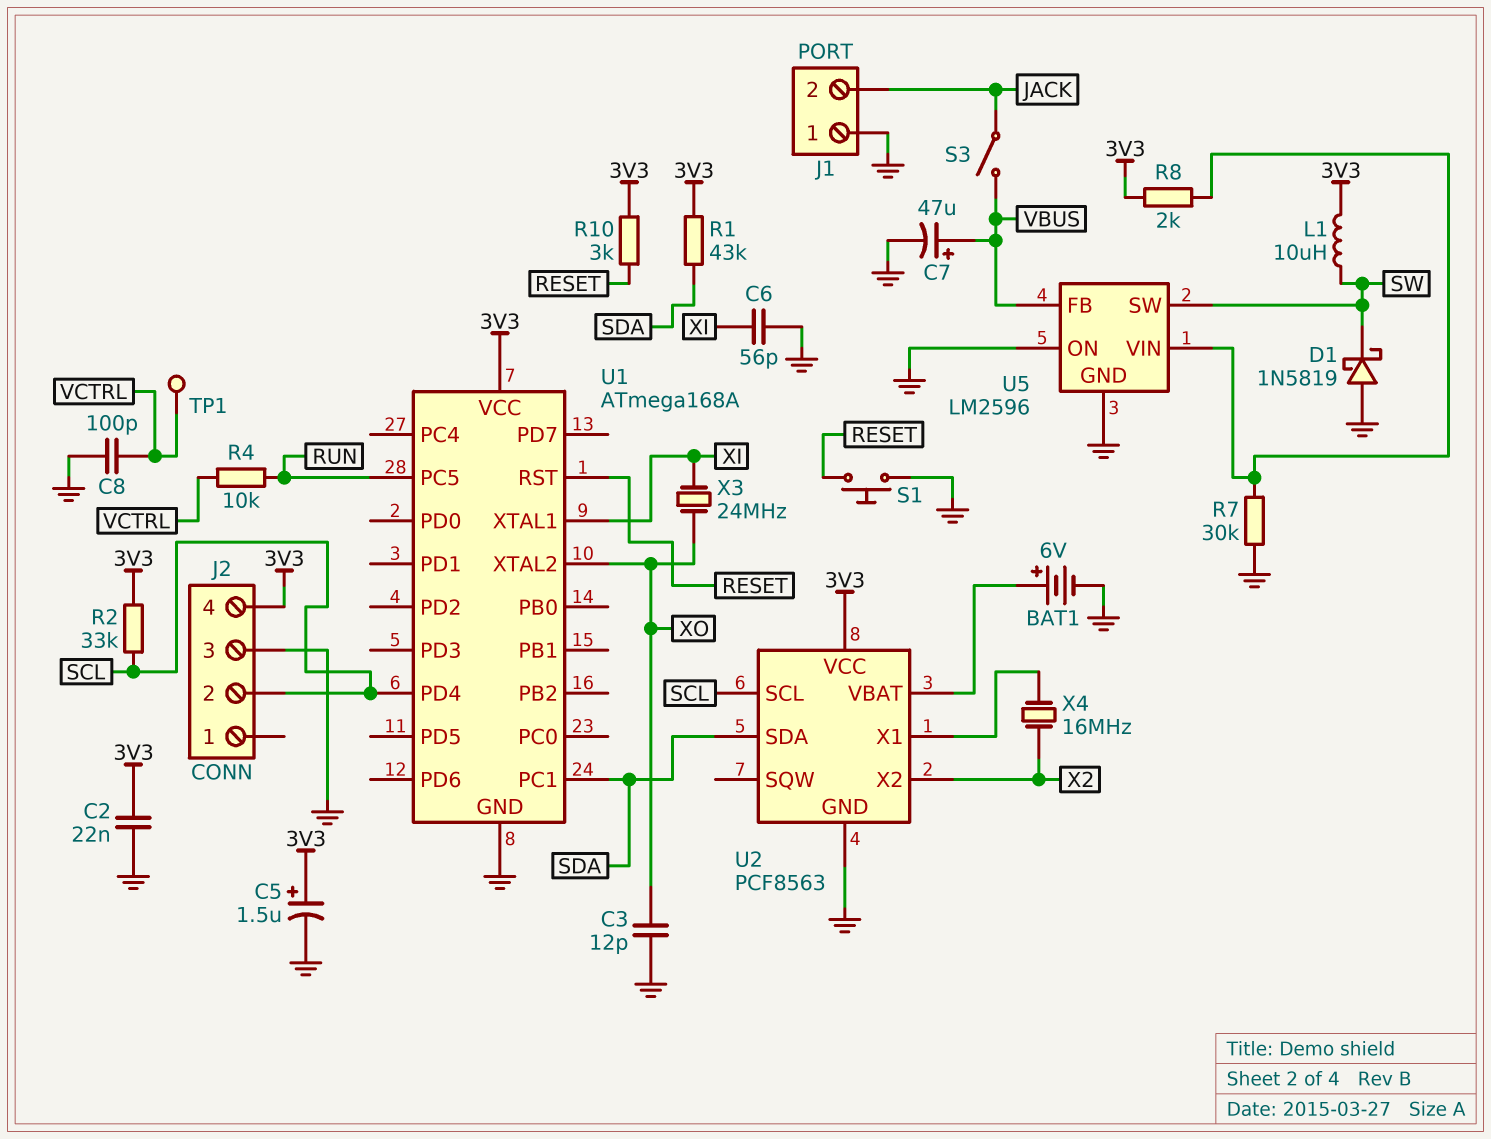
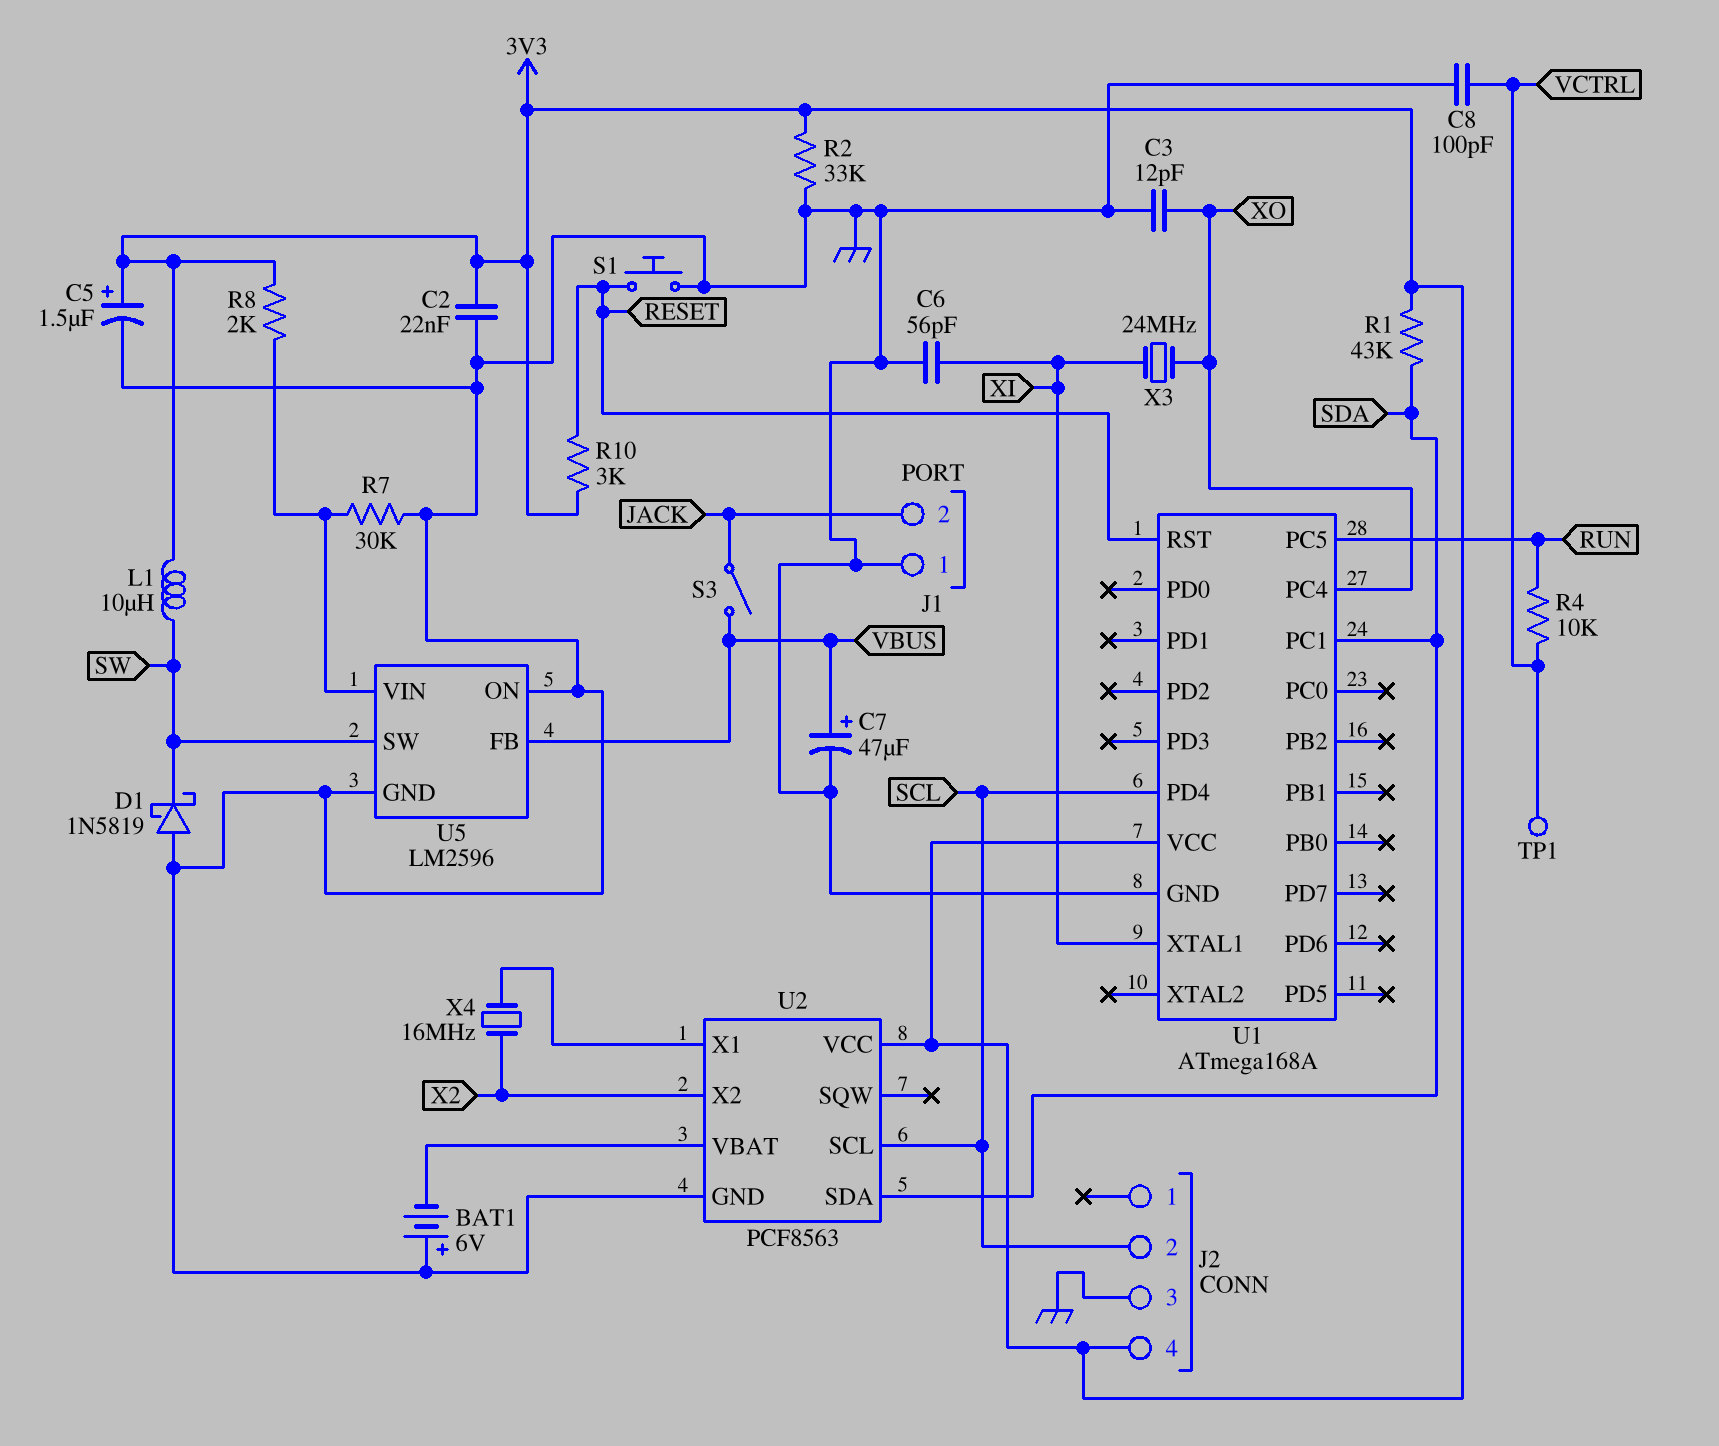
BAT1: 6V (plus U2/VBAT, minus GND) -> 6V (plus GND, minus U2/VBAT)
R2: 33k (3V3, SCL) -> 33k (3V3, GND)
U1 pin PC4: none -> XO
U1 pin XTAL2: XO -> none

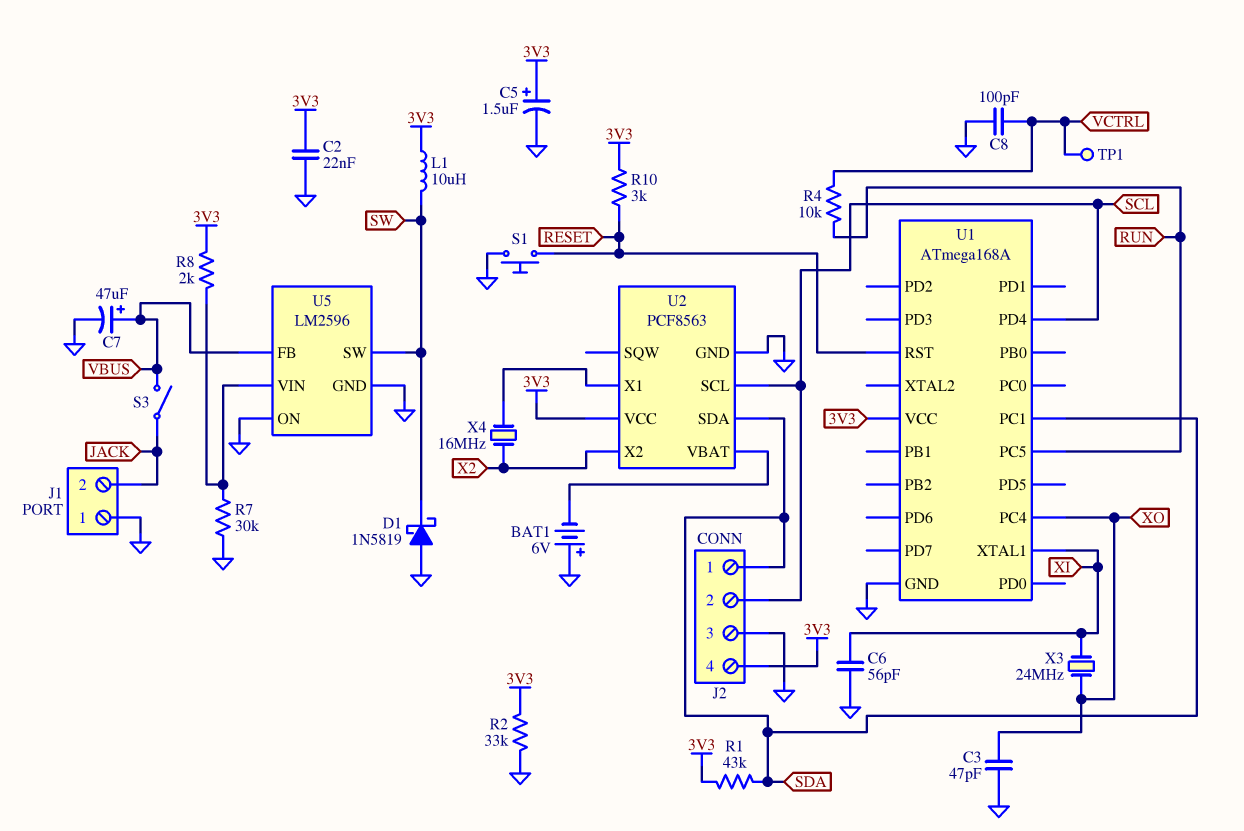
C3: 12pF (GND, XO) -> 47pF (GND, XO)
J2 pin 1: none -> SDA

